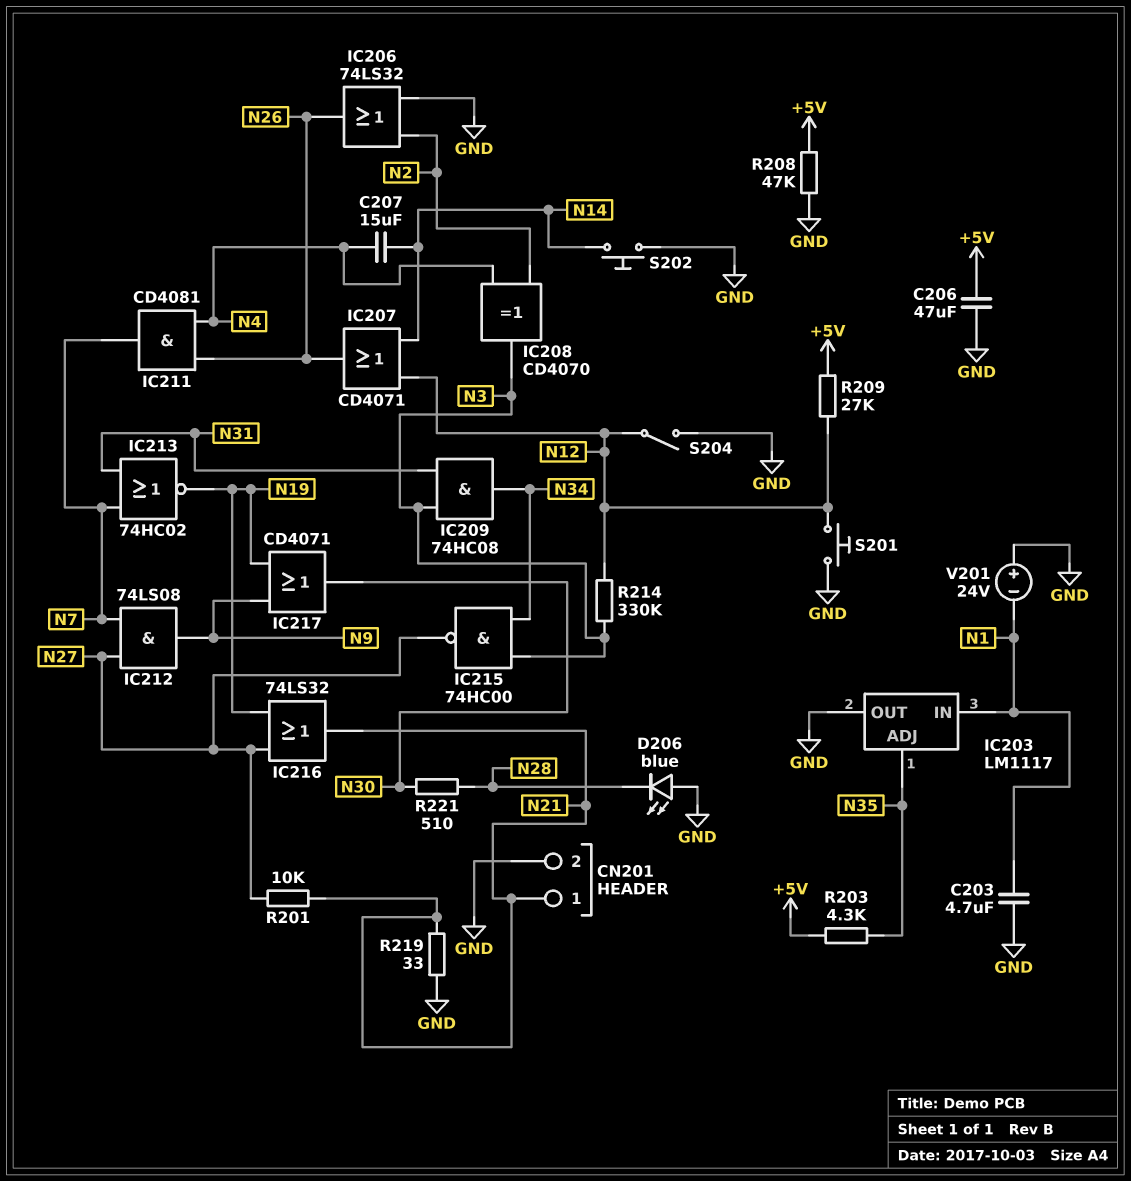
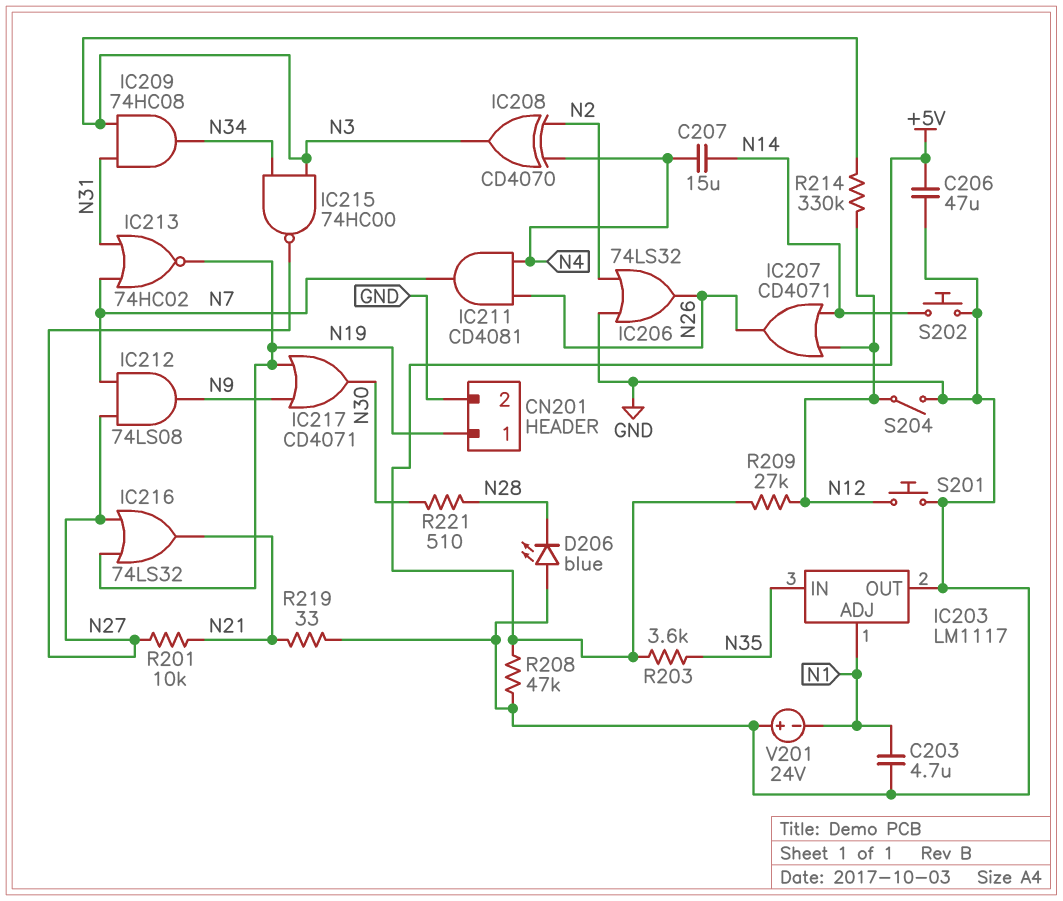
CN201 pin 1: N21 -> N19
IC203 pin ADJ: N35 -> N1
IC203 pin IN: N1 -> N35
R203: 4.3k (+5V, N35) -> 3.6k (+5V, N35)

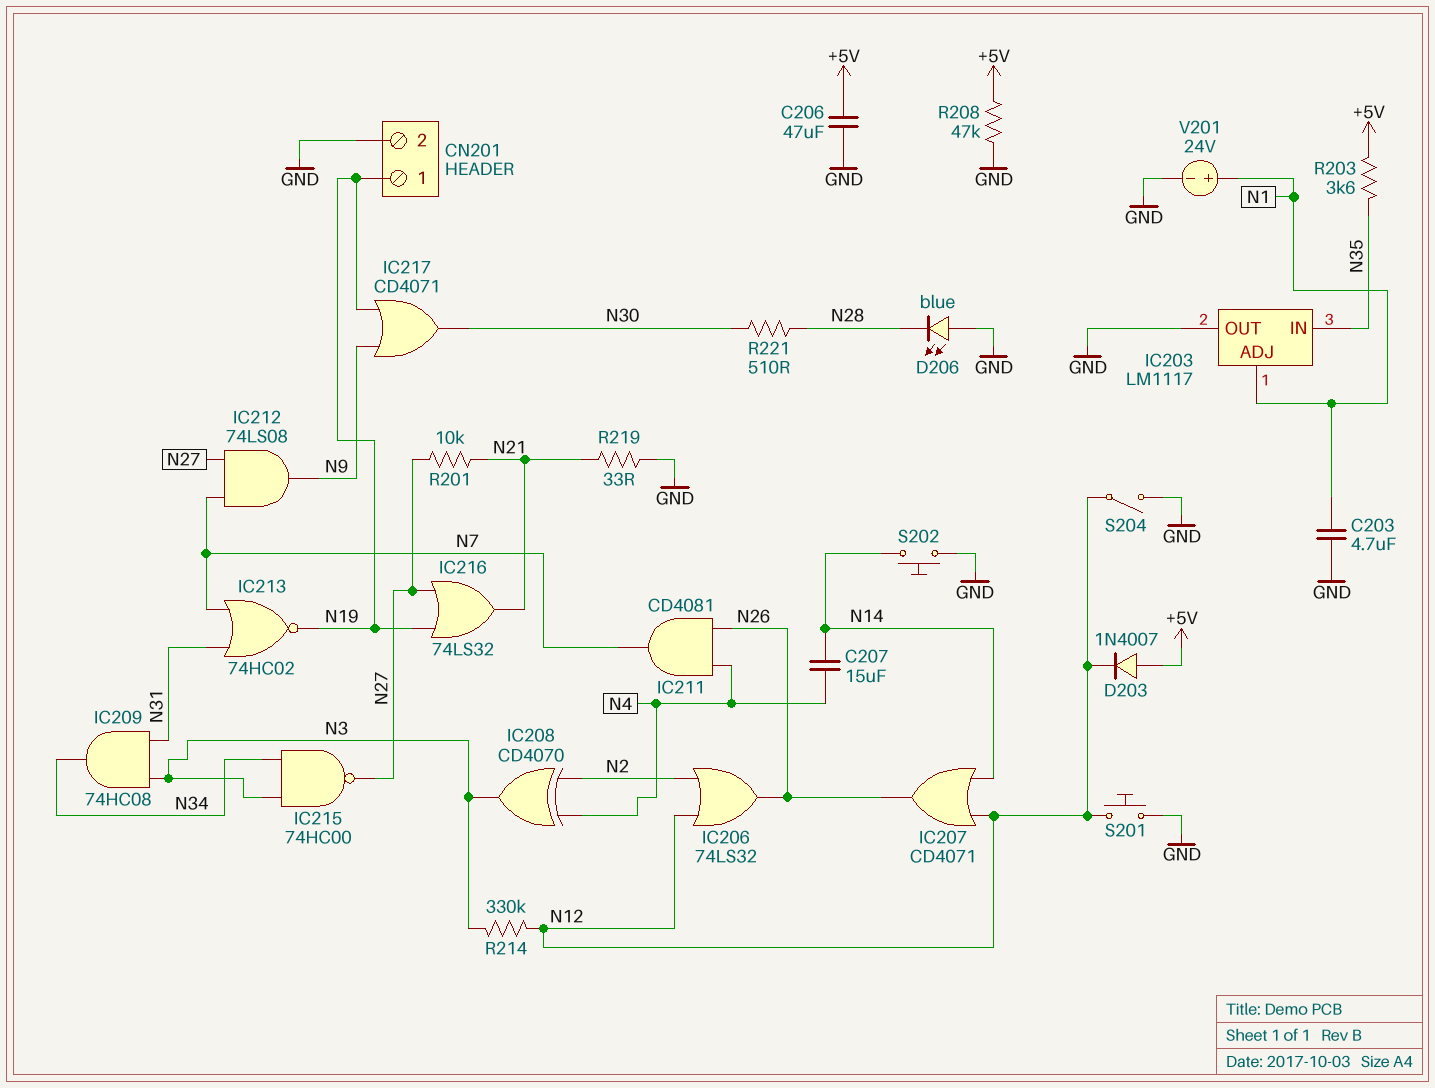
D203: none -> diode 1N4007 (A +5V, K N12)
IC206: OR 74LS32 (in GND, in N2, out N26) -> OR 74LS32 (in N2, in N12, out N26)
R209: 27k (+5V, N12) -> none
V201: 24V (plus GND, minus N1) -> 24V (plus N1, minus GND)

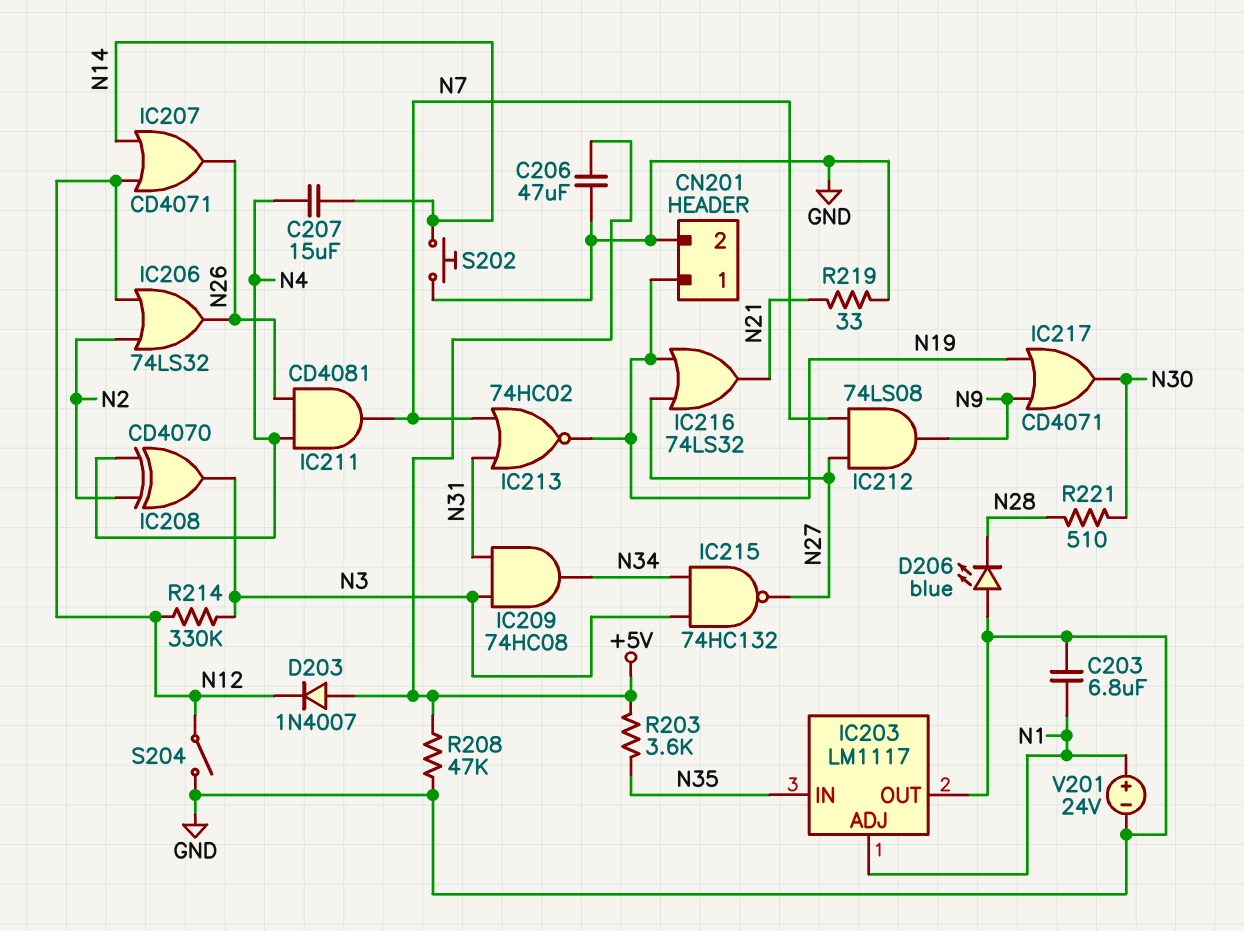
C203: 4.7uF (GND, N1) -> 6.8uF (GND, N1)
IC215: NAND 74HC00 (in N3, in N34, out N27) -> NAND 74HC132 (in N3, in N34, out N27)
R201: 10k (N21, N27) -> none
S201: button (GND, N12) -> none

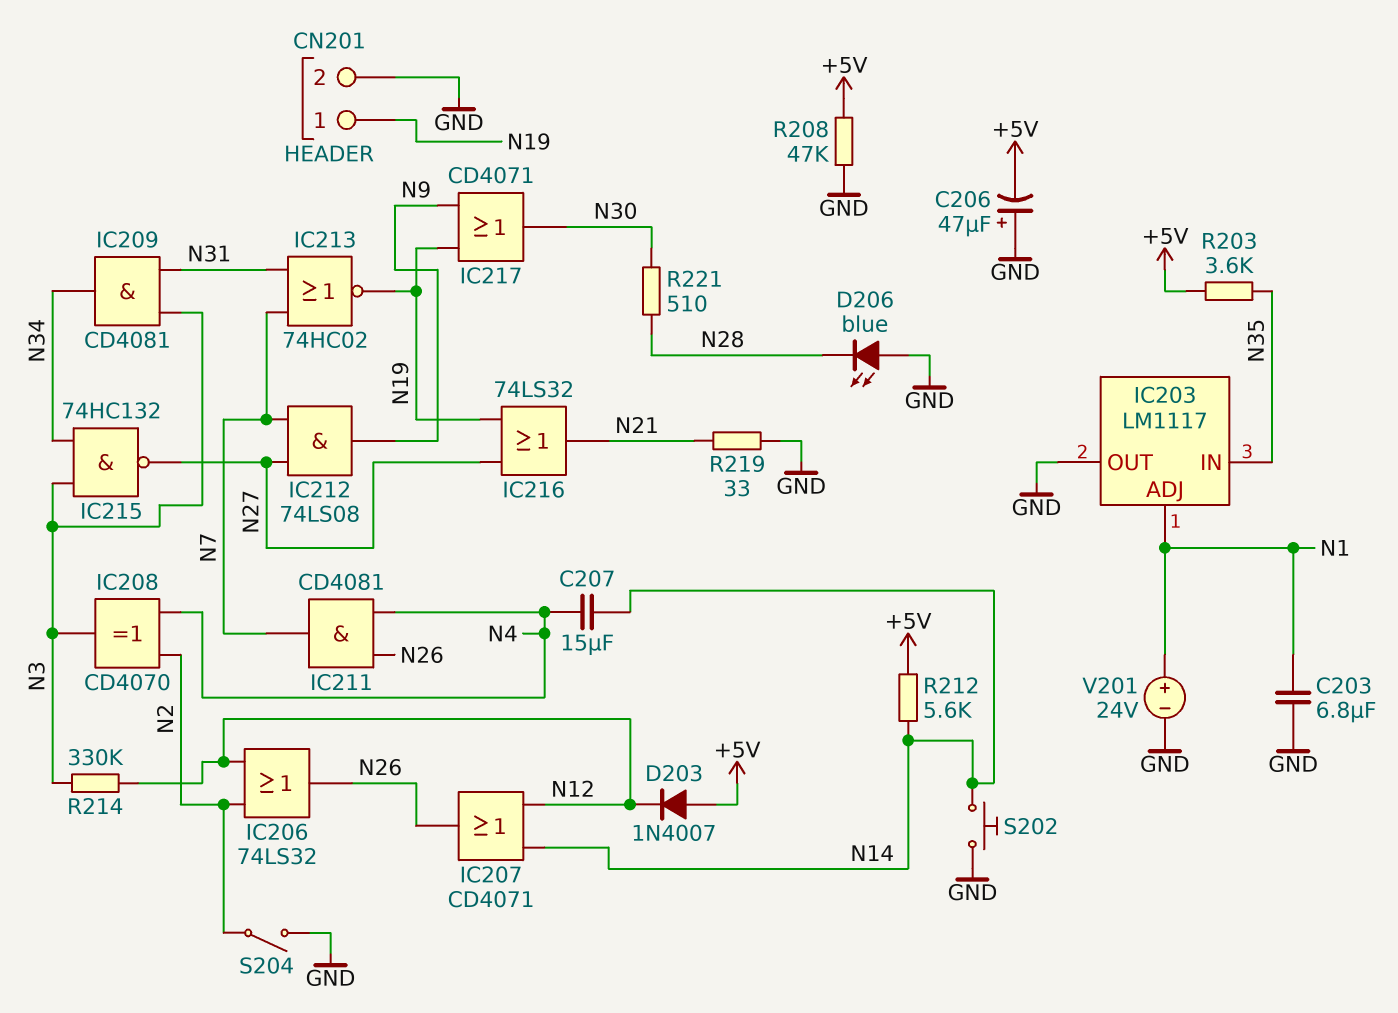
C206: 47uF (+5V, GND) -> 47uF (plus GND, minus +5V)
IC209: AND 74HC08 (in N3, in N31, out N34) -> AND CD4081 (in N3, in N31, out N34)
R212: none -> 5.6k (+5V, N14)
S204: switch (GND, N12) -> switch (GND, N2)

